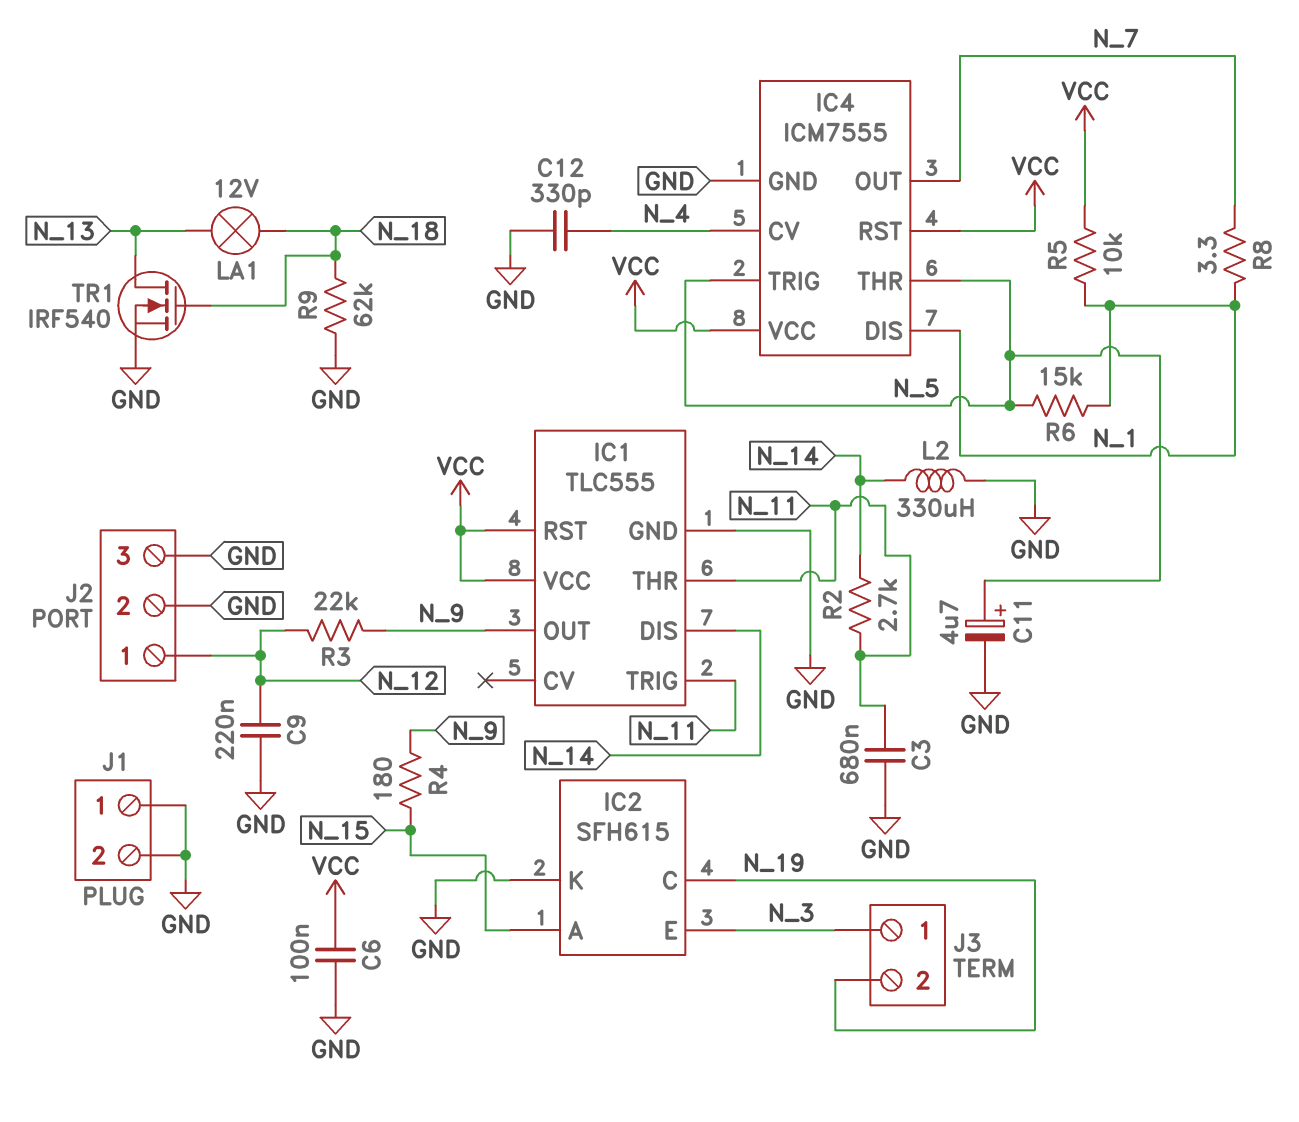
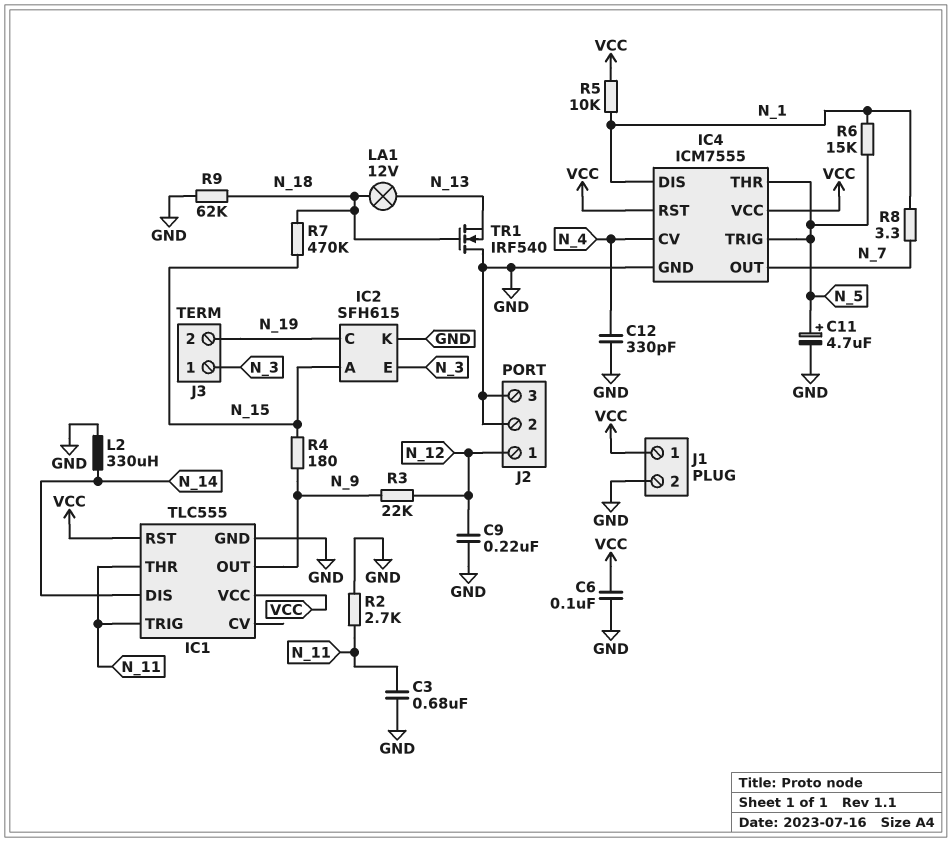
J1 pin 1: GND -> VCC
R2: 2.7k (N_11, N_14) -> 2.7k (GND, N_11)
R7: none -> 470k (N_15, N_18)
TR1: NMOS IRF540 (G N_18, D N_13, S GND) -> NMOS IRF540 (G N_18, D GND, S N_13)

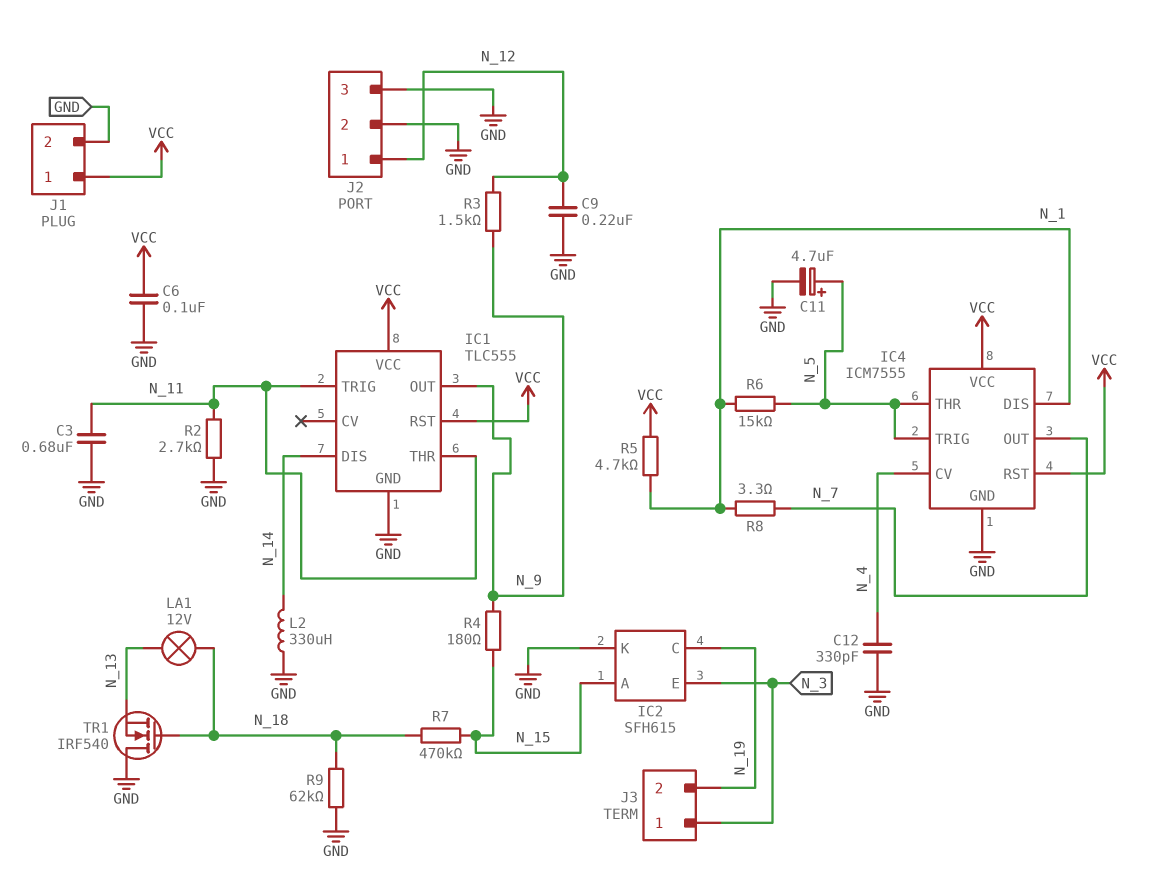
R3: 22k (N_9, N_12) -> 1.5k (N_9, N_12)
R5: 10k (N_1, VCC) -> 4.7k (N_1, VCC)

